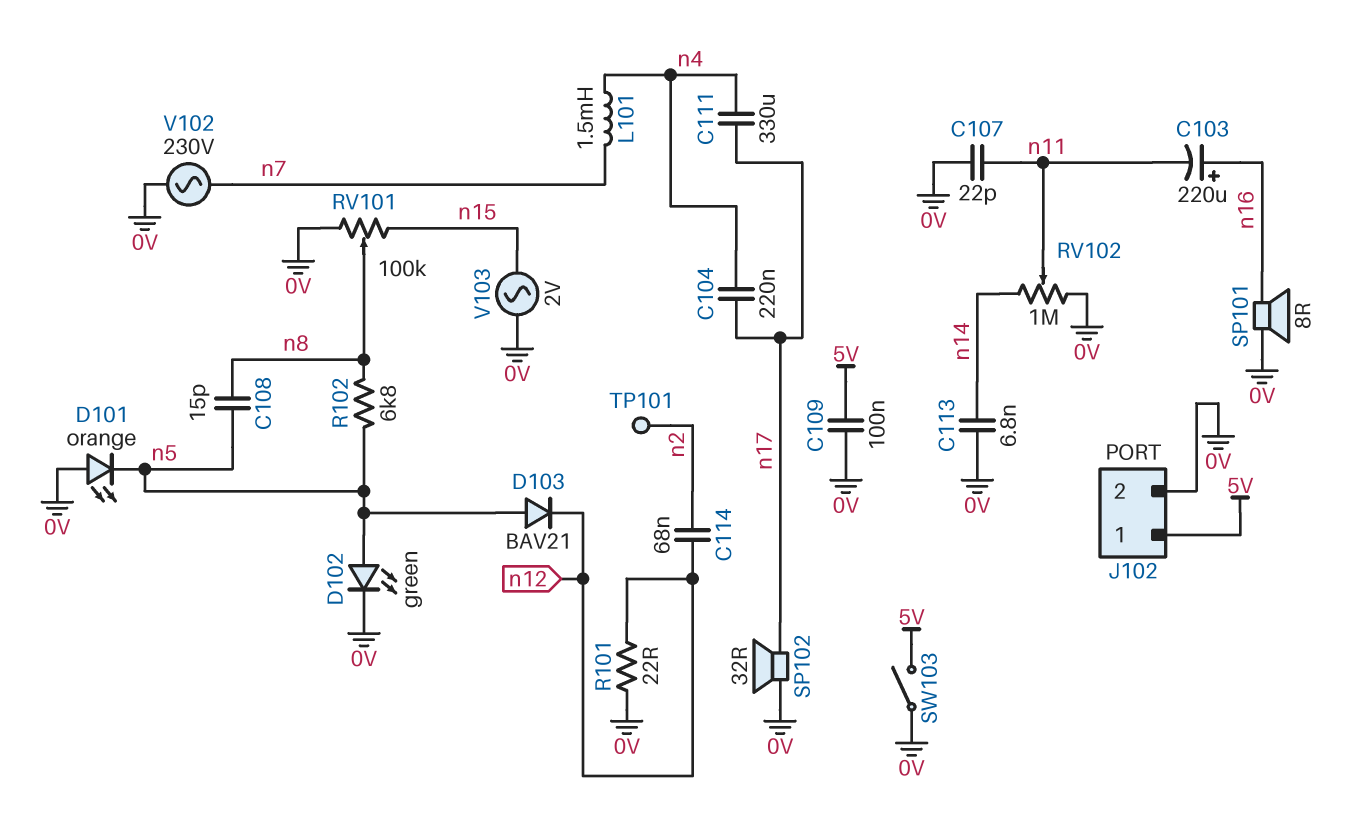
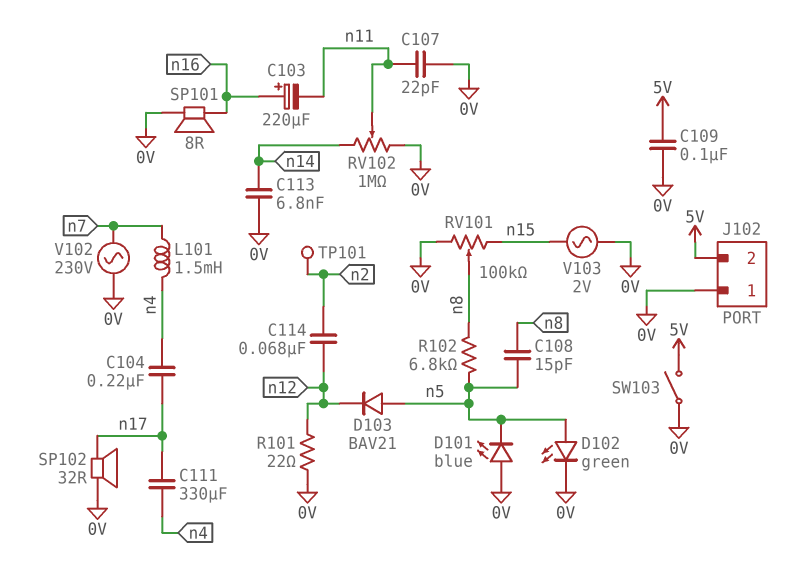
D101: LED orange (A 0V, K n5) -> LED blue (A 0V, K n5)
J102 pin 1: 5V -> 0V
J102 pin 2: 0V -> 5V

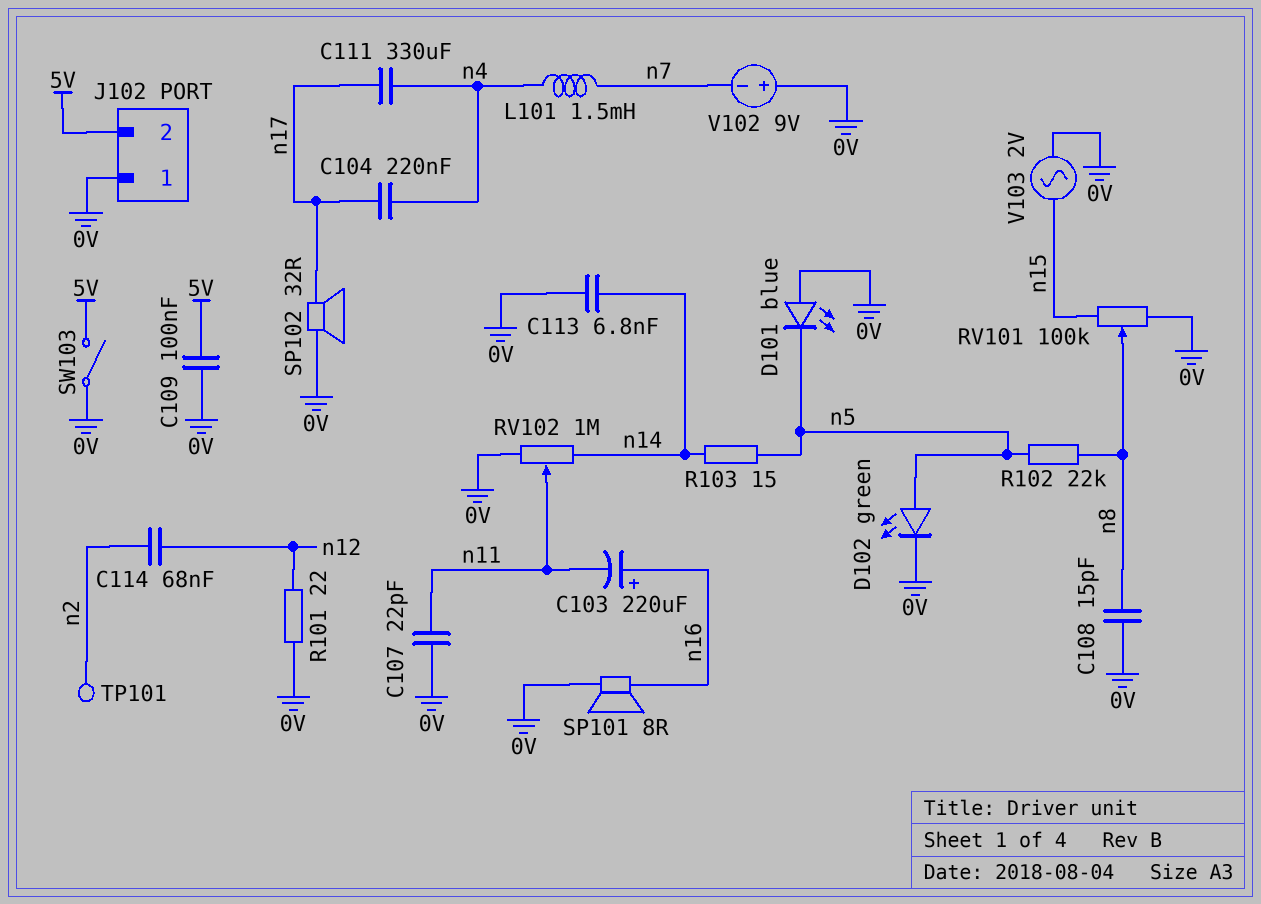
C108: 15pF (n5, n8) -> 15pF (0V, n8)
D103: diode BAV21 (A n5, K n12) -> none
R102: 6.8k (n5, n8) -> 22k (n5, n8)
R103: none -> 15 (n5, n14)
V102: AC 230V (0V, n7) -> 9V (plus 0V, minus n7)

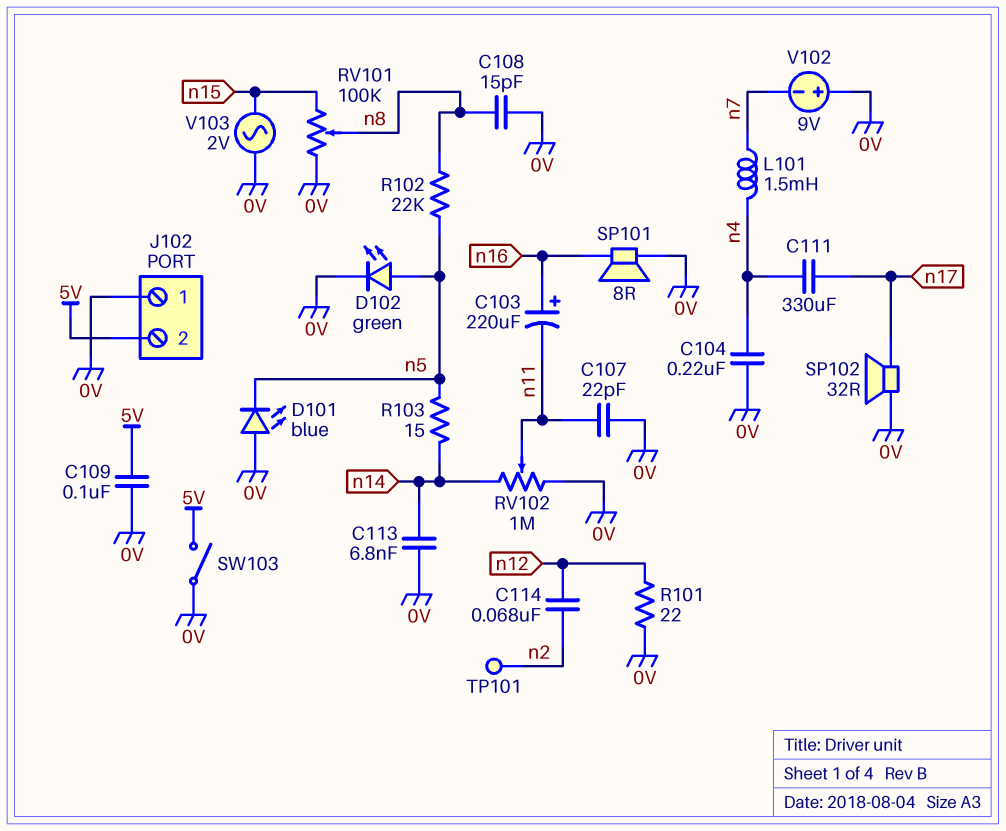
C104: 220nF (n4, n17) -> 220nF (0V, n4)

